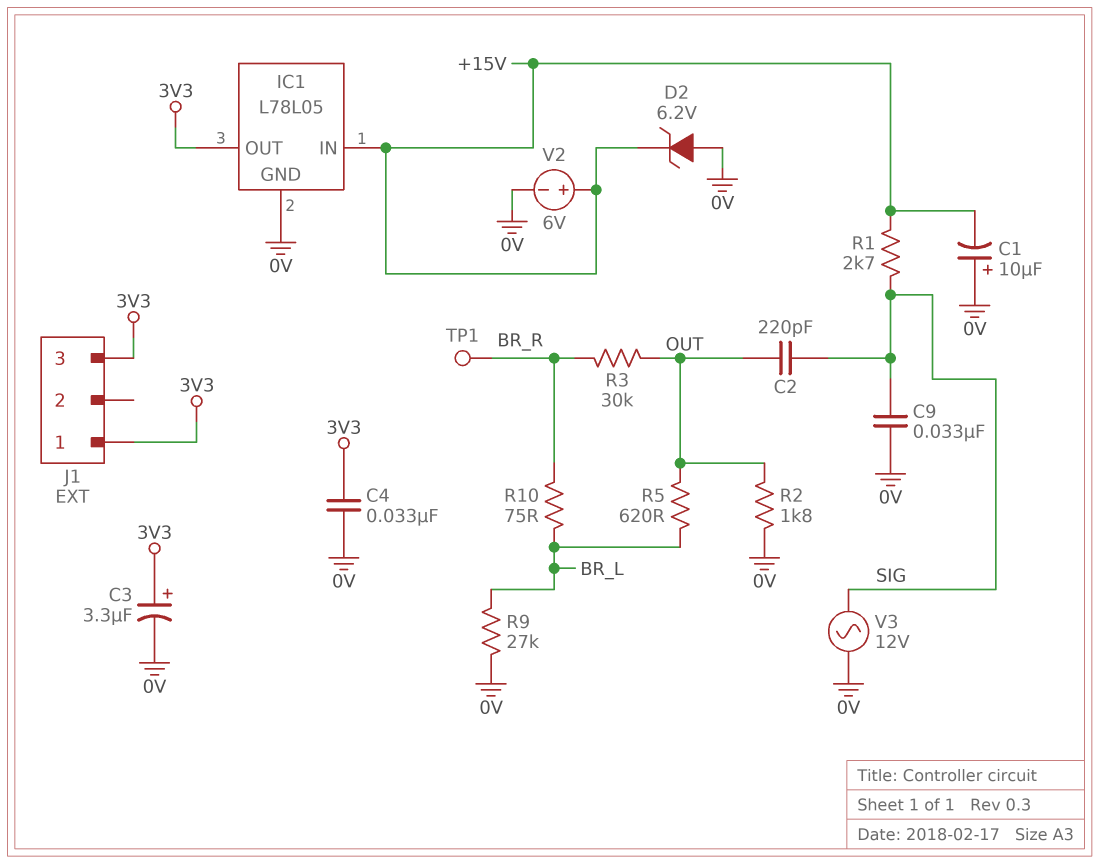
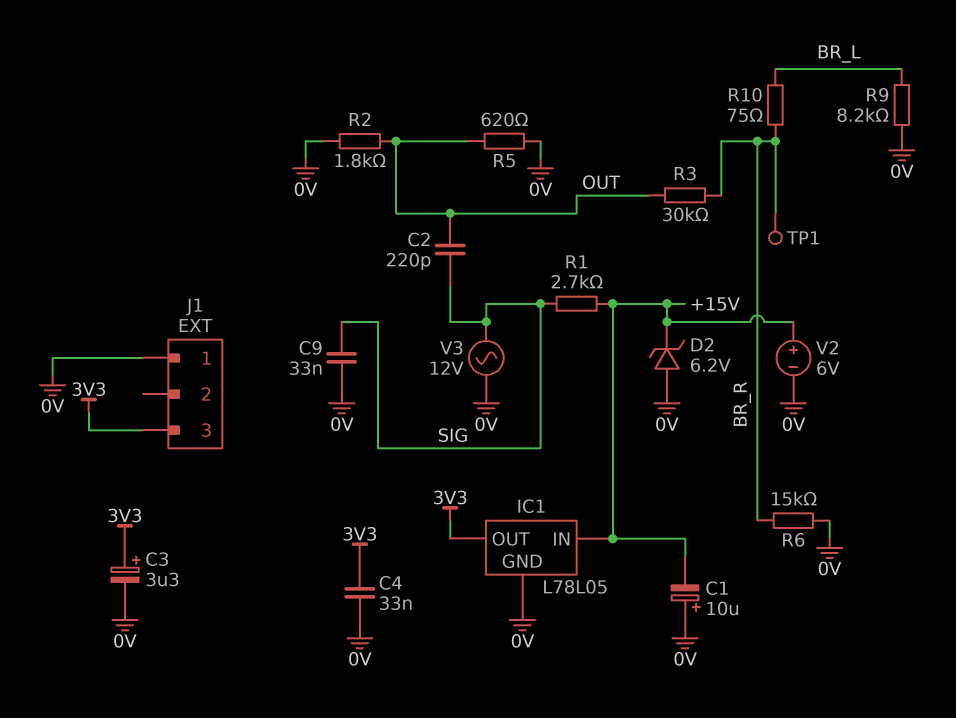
J1 pin 1: 3V3 -> 0V
R5: 620 (BR_L, OUT) -> 620 (0V, OUT)
R6: none -> 15k (0V, BR_R)
R9: 27k (0V, BR_L) -> 8.2k (0V, BR_L)

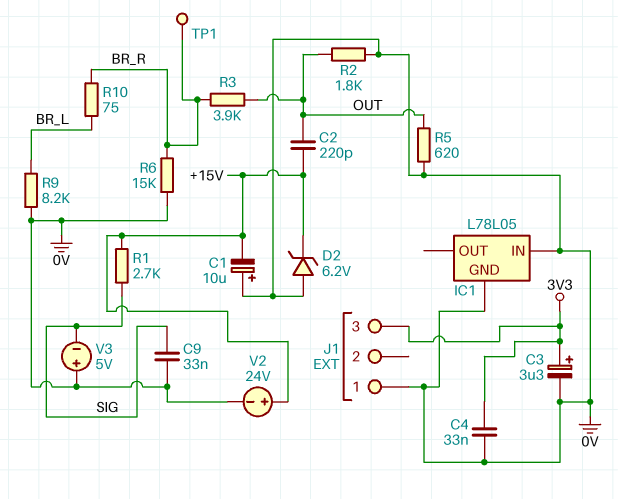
C2: 220pF (OUT, SIG) -> 220pF (+15V, OUT)
IC1 pin IN: +15V -> 0V
IC1 pin OUT: 3V3 -> none
R3: 30k (BR_R, OUT) -> 3.9k (BR_R, OUT)
V2: 6V (plus +15V, minus 0V) -> 24V (plus +15V, minus 0V)
V3: AC 12V (0V, SIG) -> 5V (plus 0V, minus SIG)

